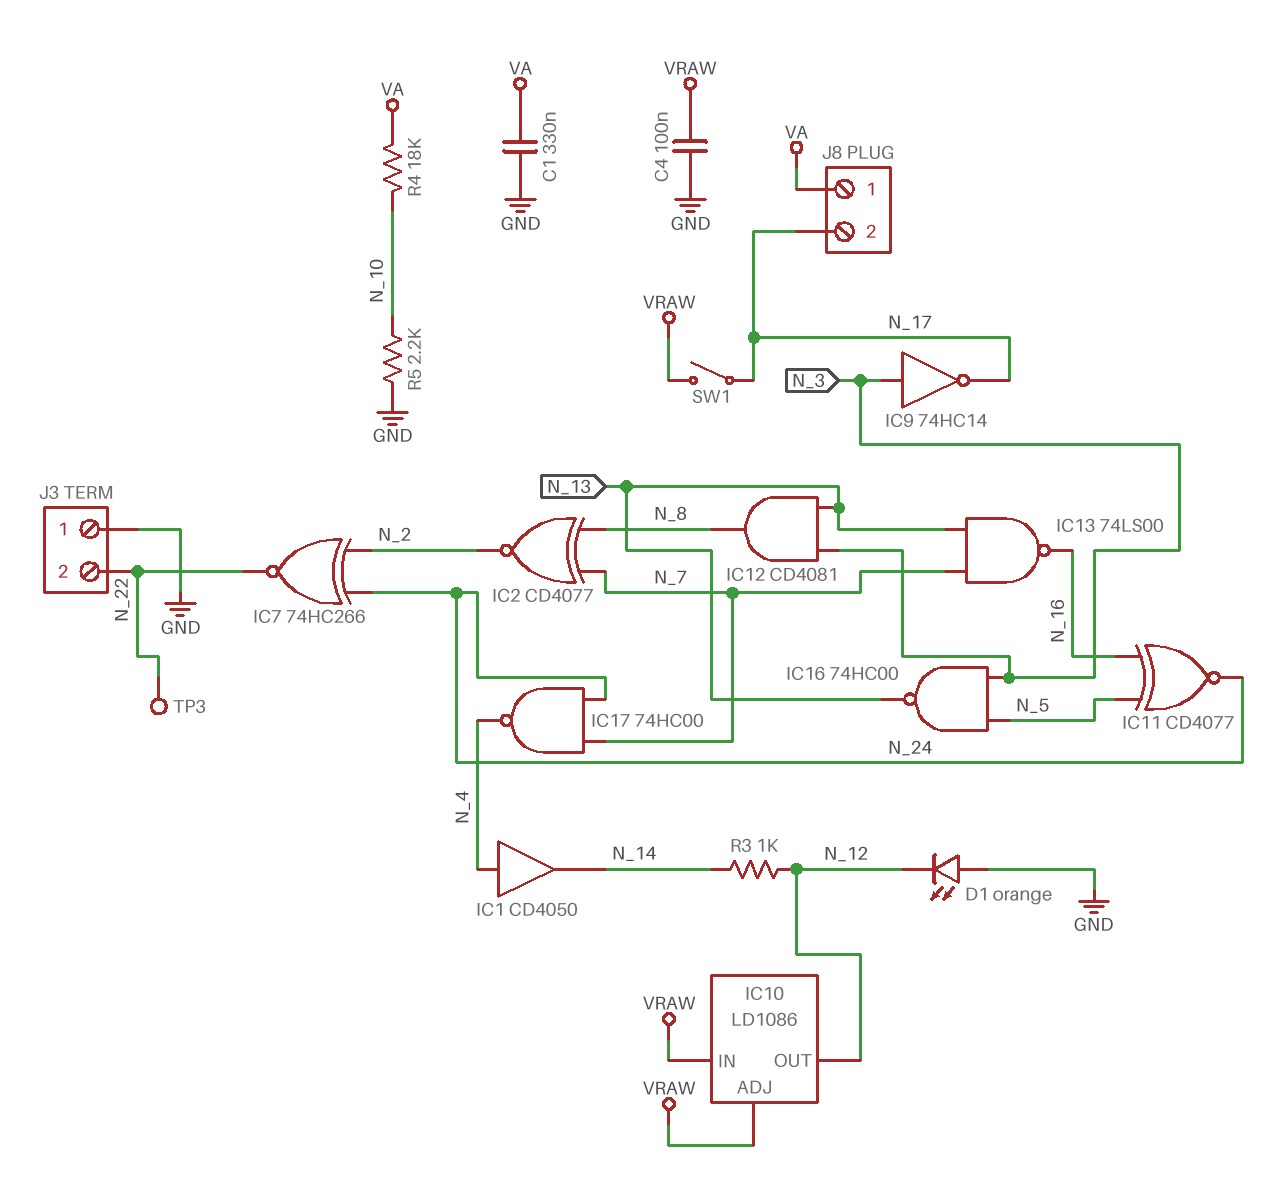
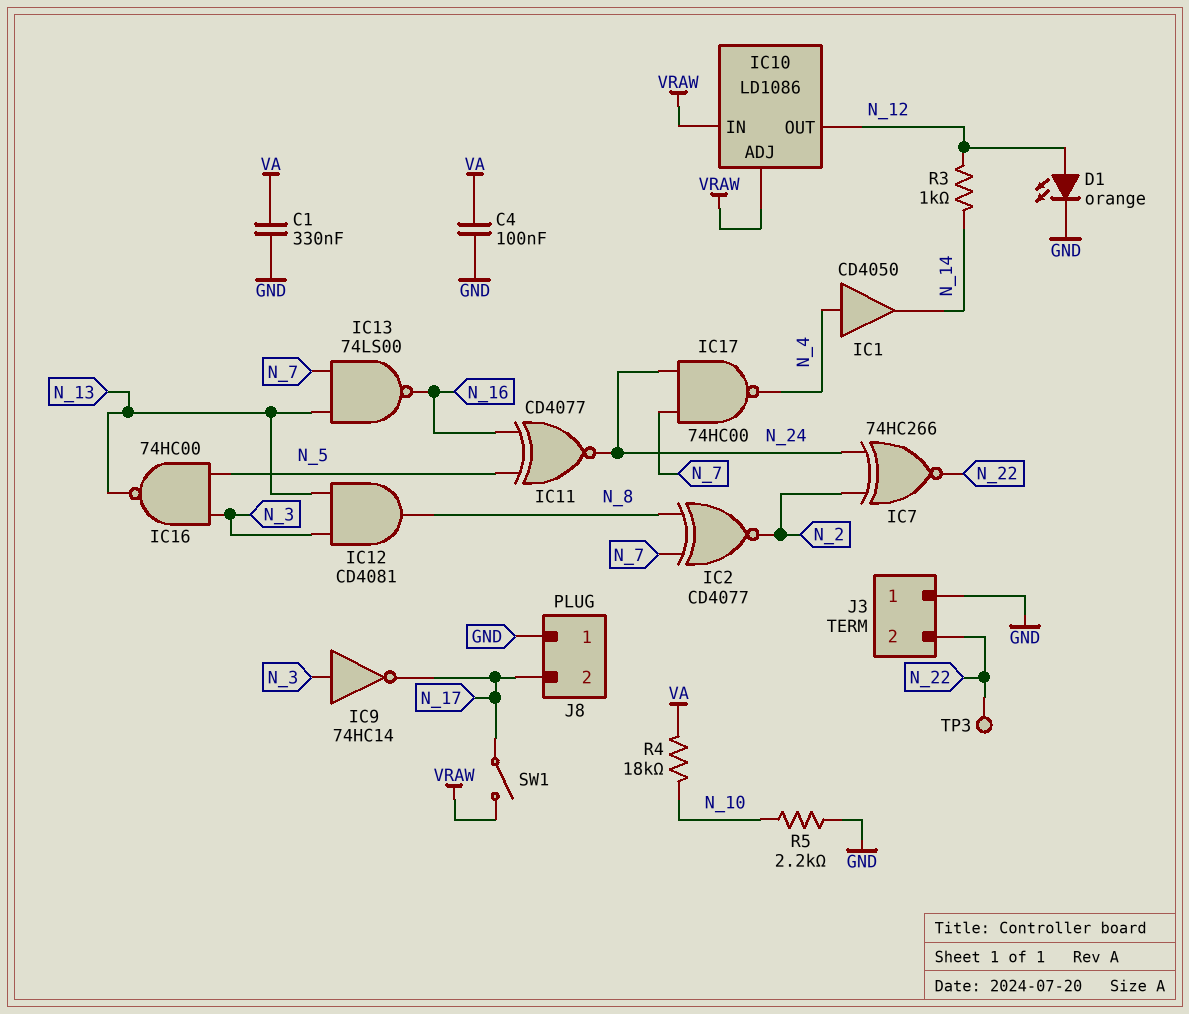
C4: 100nF (GND, VRAW) -> 100nF (GND, VA)
D1: LED orange (A GND, K N_12) -> LED orange (A N_12, K GND)
J8 pin 1: VA -> GND

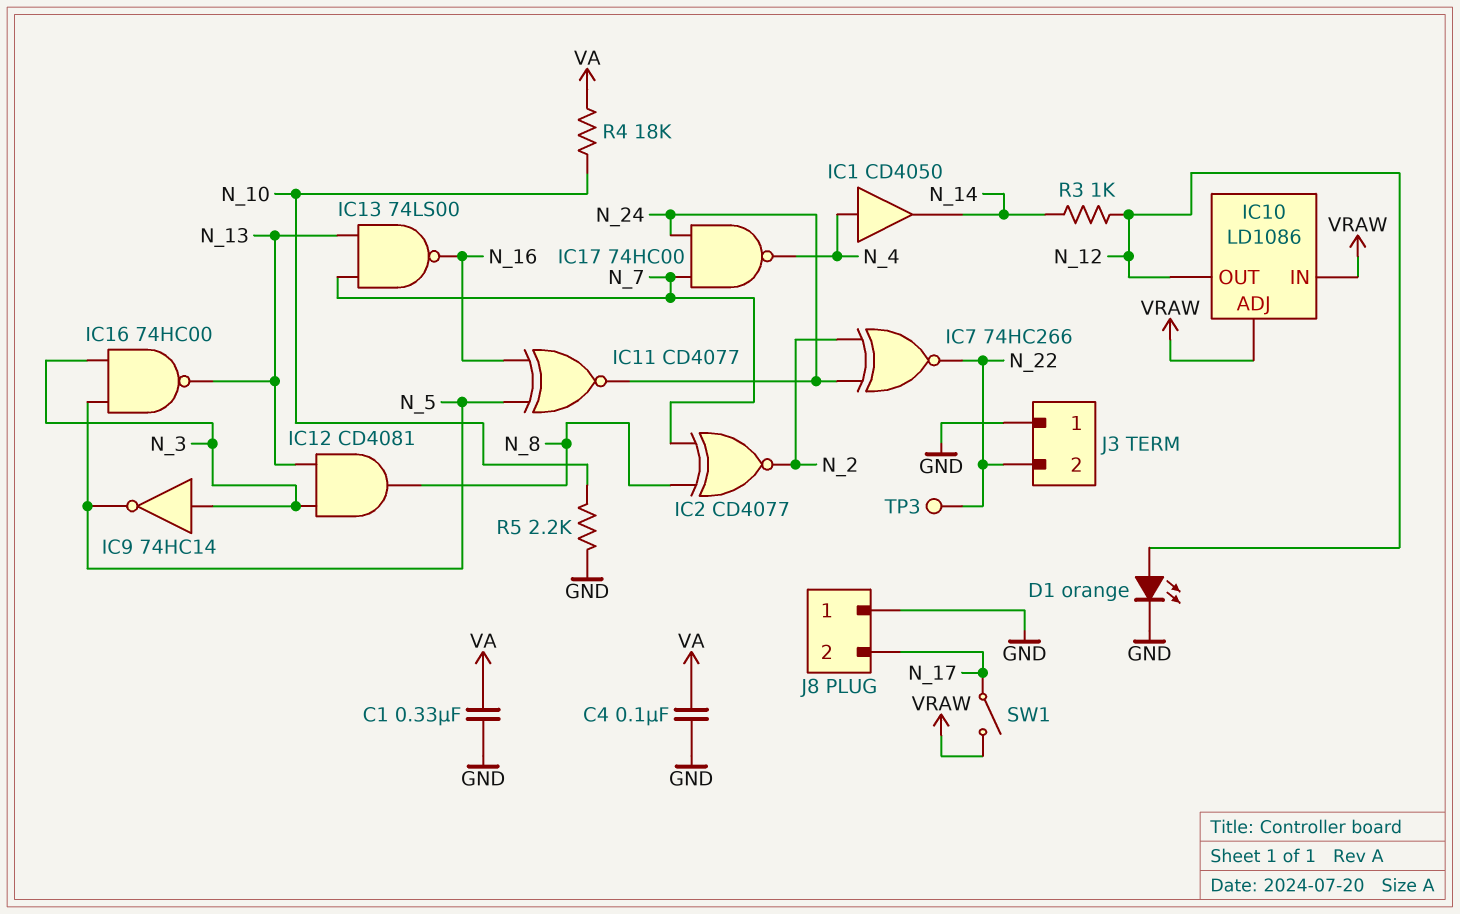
IC9: NOT 74HC14 (in N_3, out N_17) -> NOT 74HC14 (in N_3, out N_5)

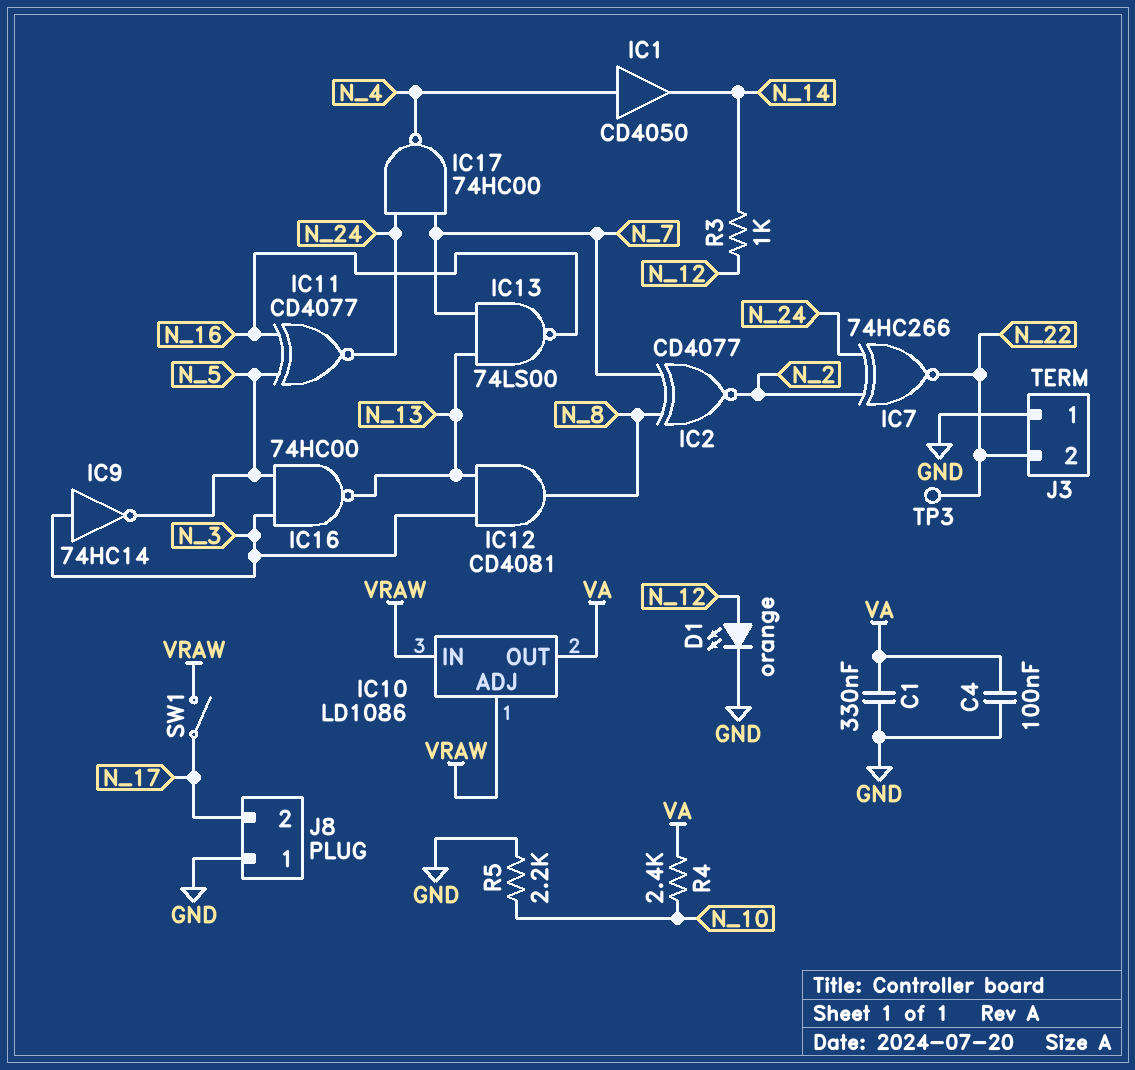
IC10 pin OUT: N_12 -> VA
R4: 18k (N_10, VA) -> 2.4k (N_10, VA)

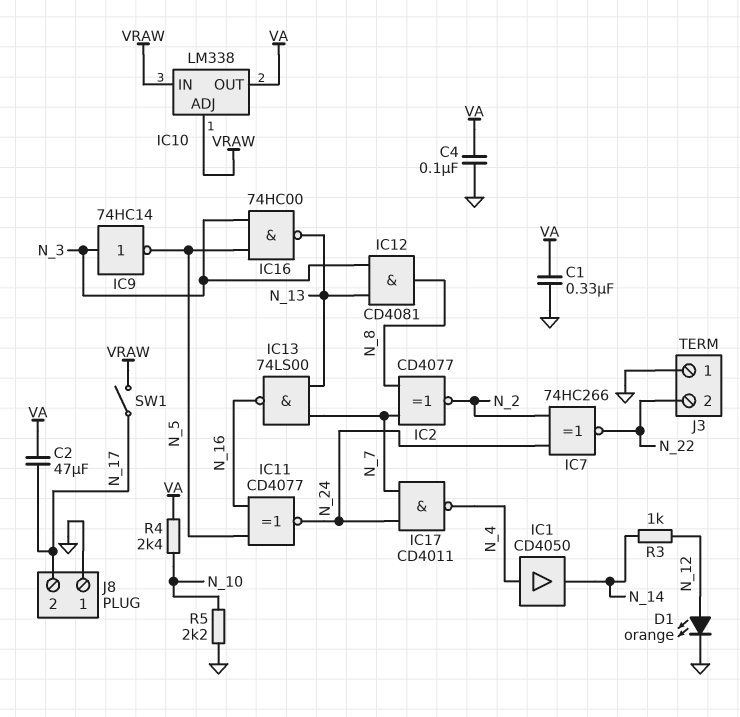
C2: none -> 47uF (N_17, VA)
IC10: LD1086 -> LM338
IC17: NAND 74HC00 (in N_7, in N_24, out N_4) -> NAND CD4011 (in N_7, in N_24, out N_4)
TP3: test point (N_22) -> none

